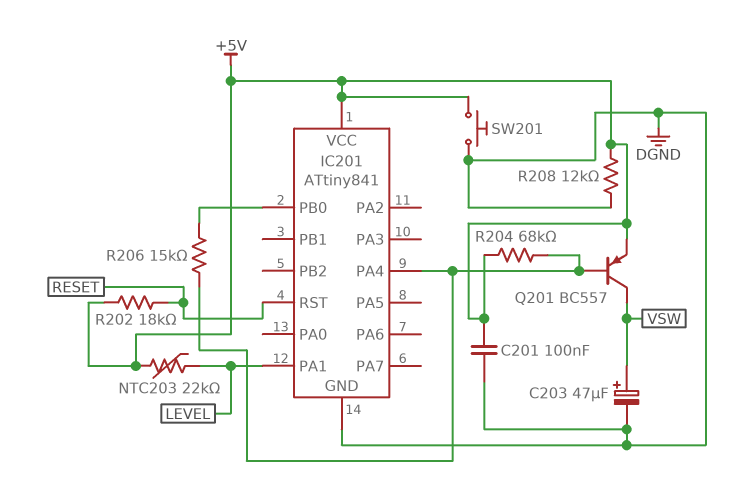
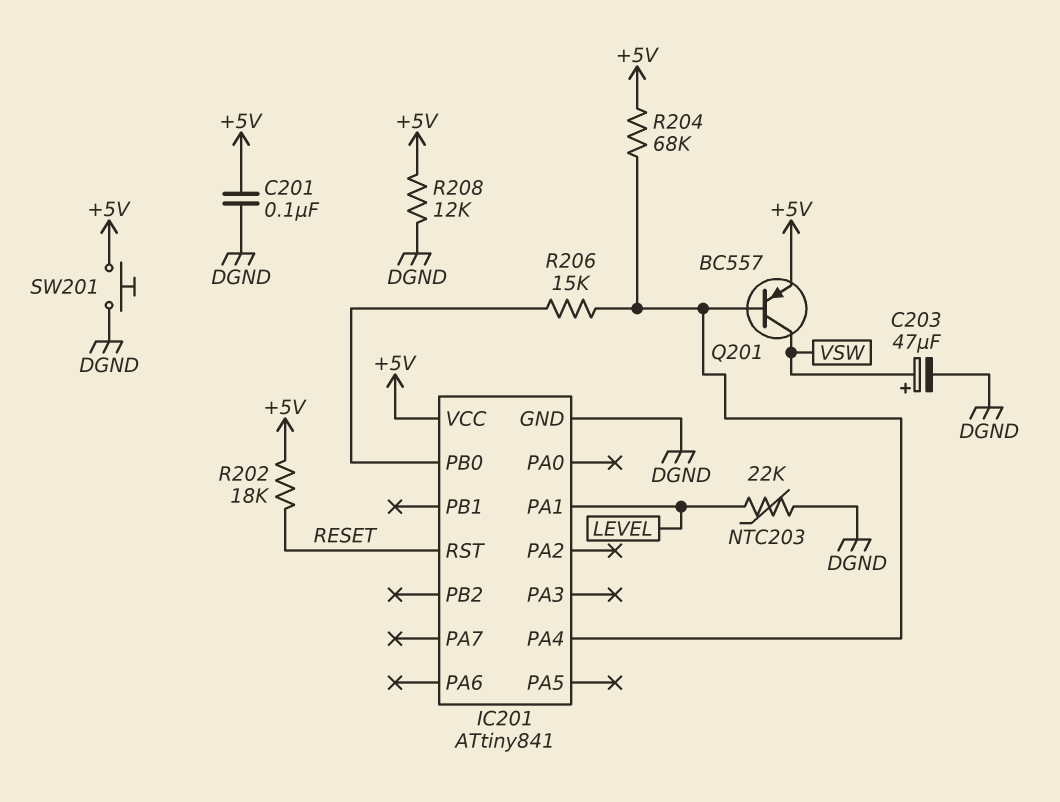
NTC203: 22k (+5V, LEVEL) -> 22k (DGND, LEVEL)

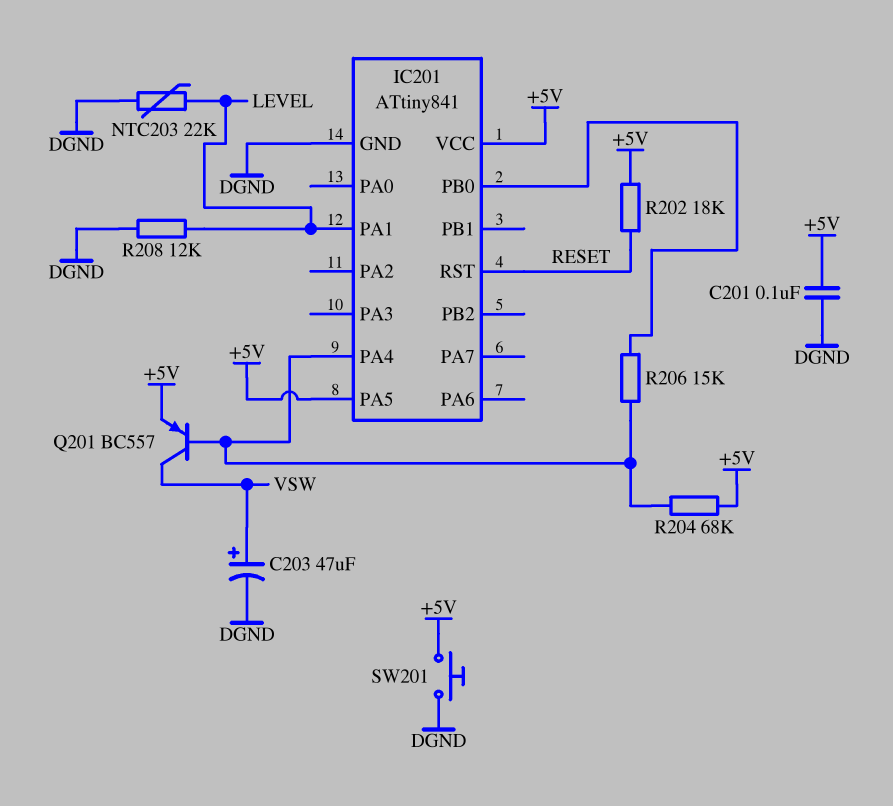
IC201 pin PA5: none -> +5V
R208: 12k (+5V, DGND) -> 12k (DGND, LEVEL)

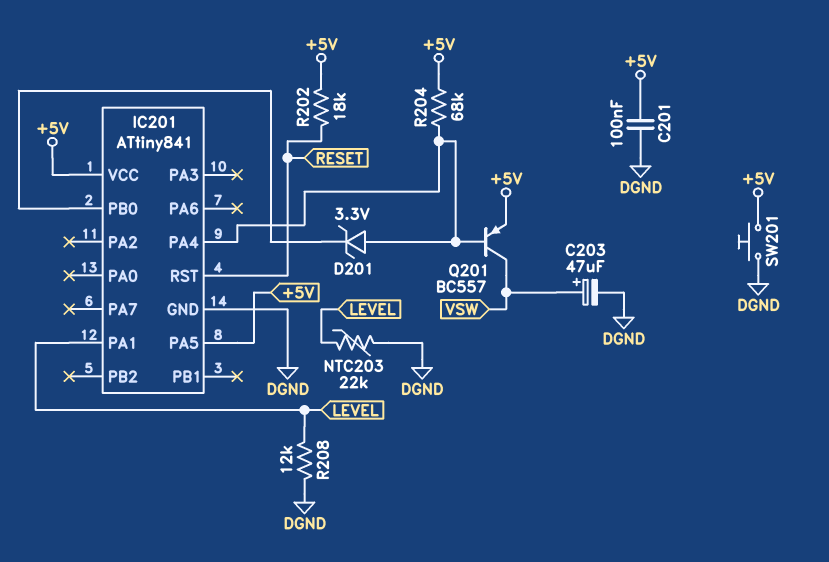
D201: none -> zener 3.3V (A IC201/PA4, K IC201/PB0)
R206: 15k (IC201/PA4, IC201/PB0) -> none

